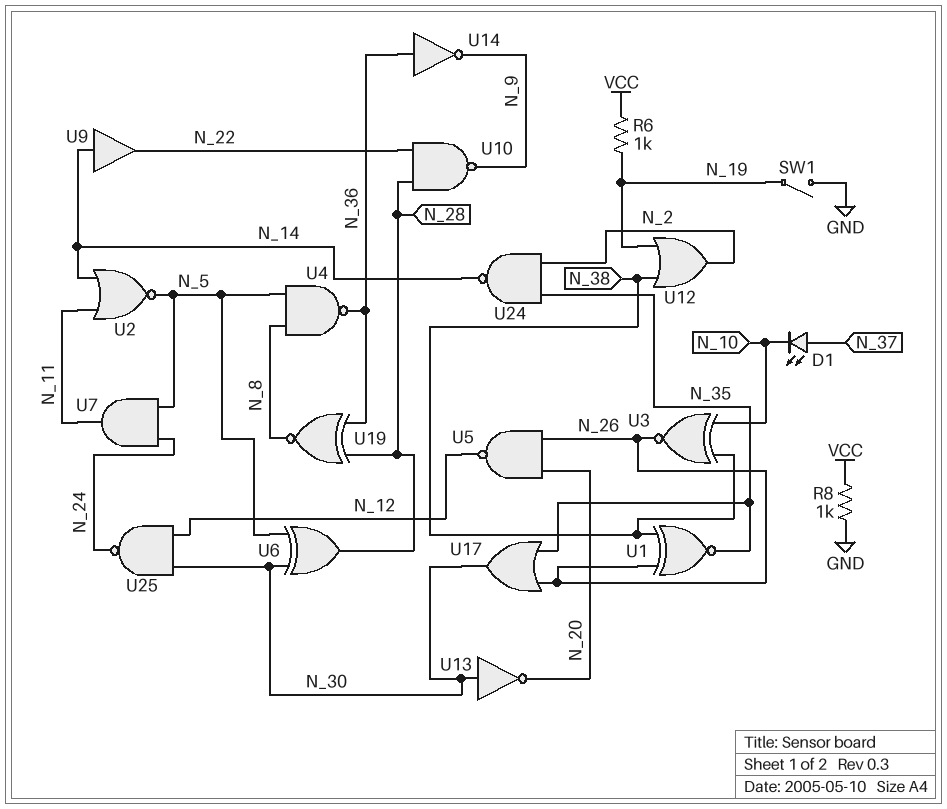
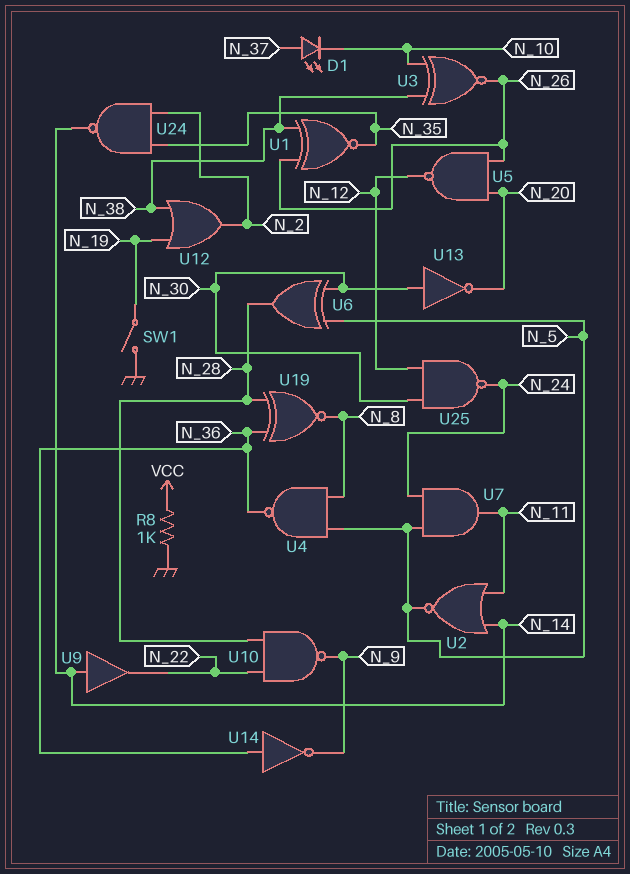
R6: 1k (N_19, VCC) -> none
U17: OR (in N_26, in N_35, out N_30) -> none

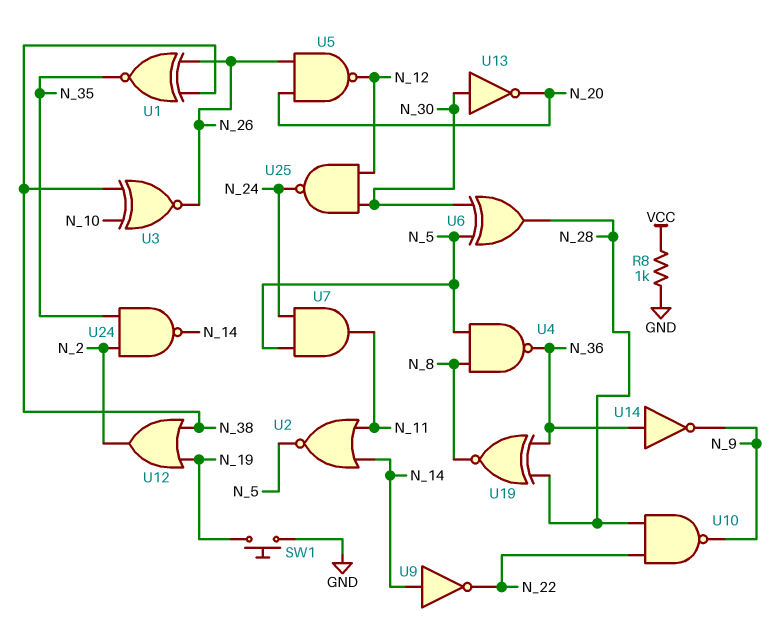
D1: LED (A N_37, K N_10) -> none
SW1: switch (GND, N_19) -> button (GND, N_19)
U9: buffer (in N_14, out N_22) -> NOT (in N_14, out N_22)

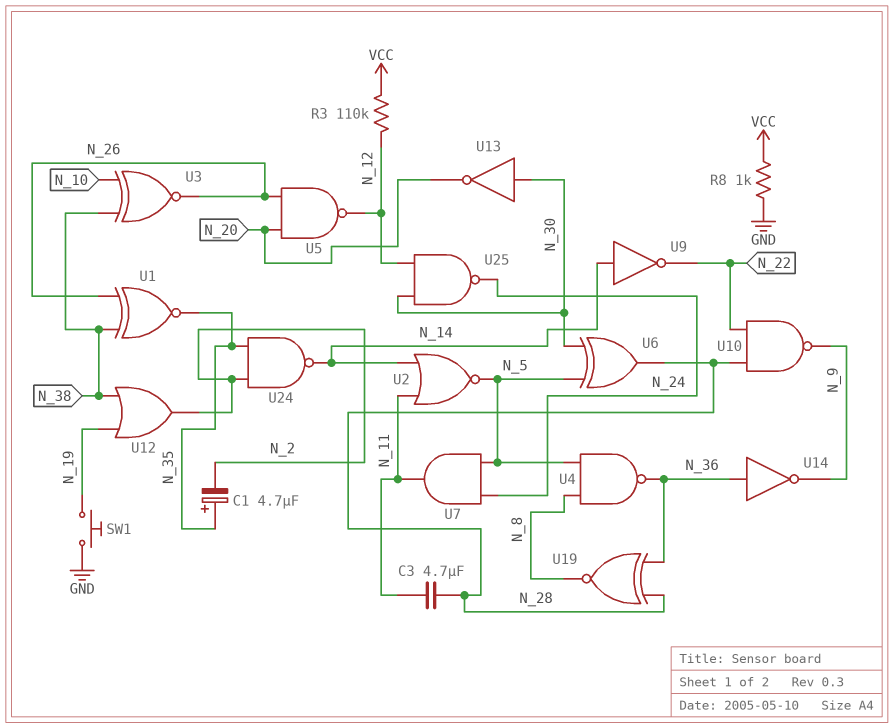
C1: none -> 4.7uF (plus N_35, minus N_2)
C3: none -> 4.7uF (N_11, N_28)
R3: none -> 110k (N_12, VCC)

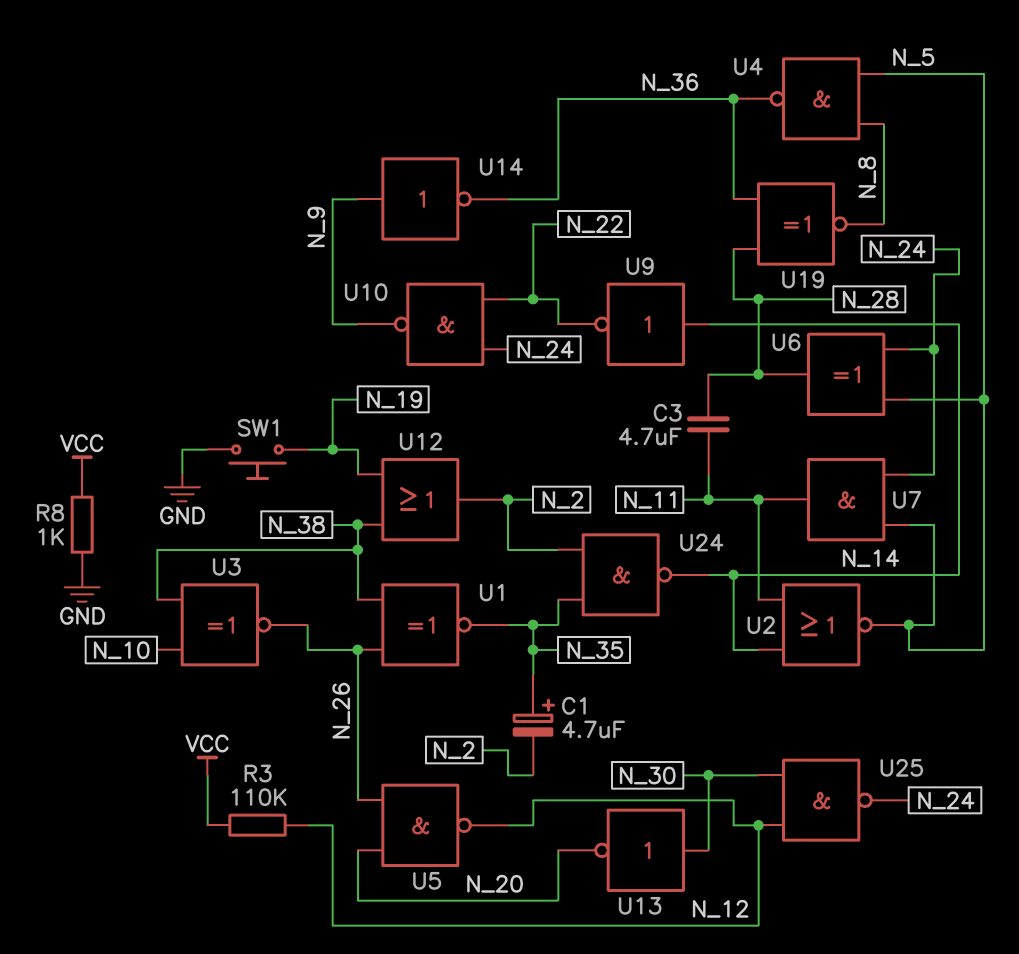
U6: XOR (in N_5, in N_30, out N_28) -> XOR (in N_5, in N_24, out N_28)
U10: NAND (in N_22, in N_28, out N_9) -> NAND (in N_22, in N_24, out N_9)
U14: NOT (in N_36, out N_9) -> NOT (in N_9, out N_36)

